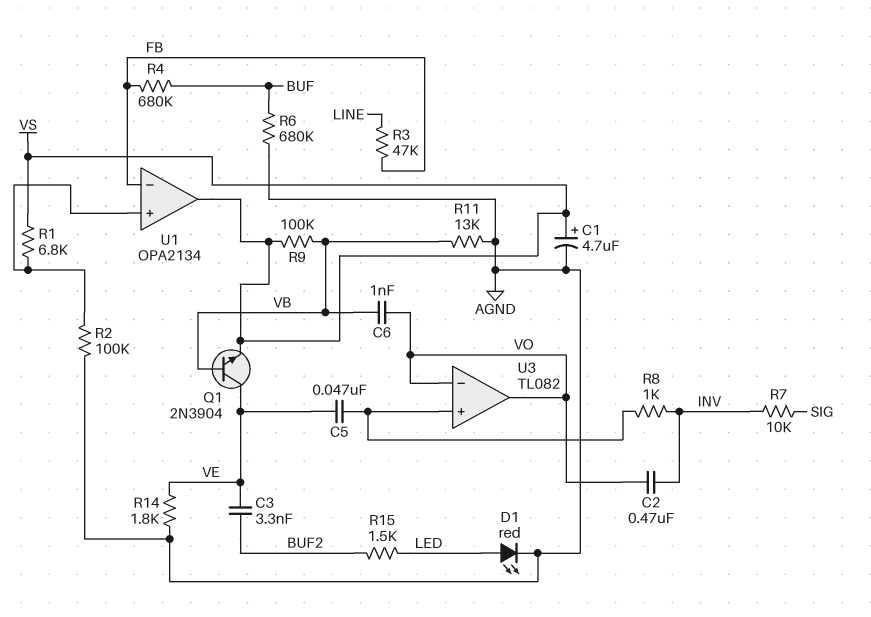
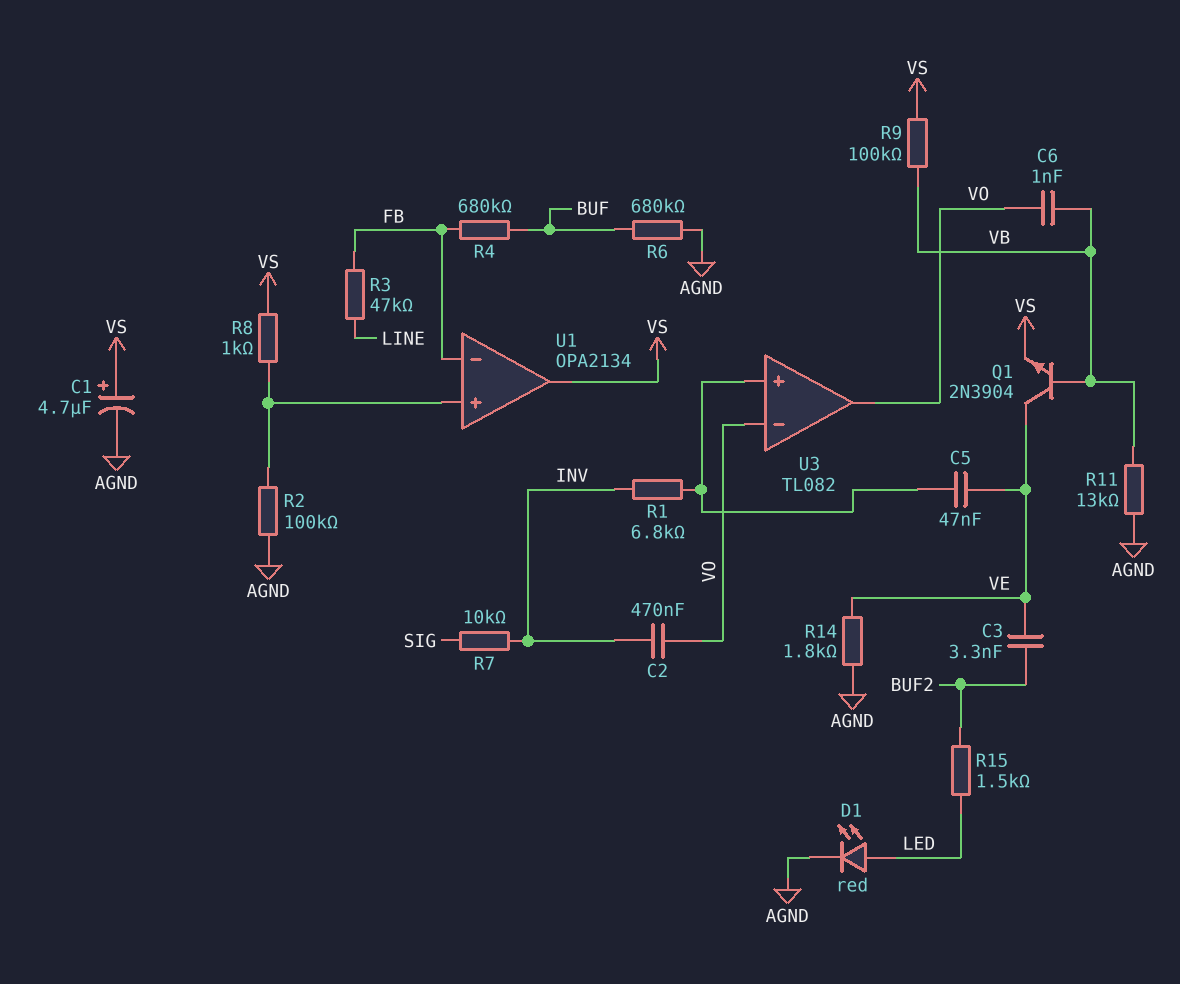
R1: 6.8k (U1/in+, VS) -> 6.8k (INV, U3/in+)
R8: 1k (INV, U3/in+) -> 1k (U1/in+, VS)

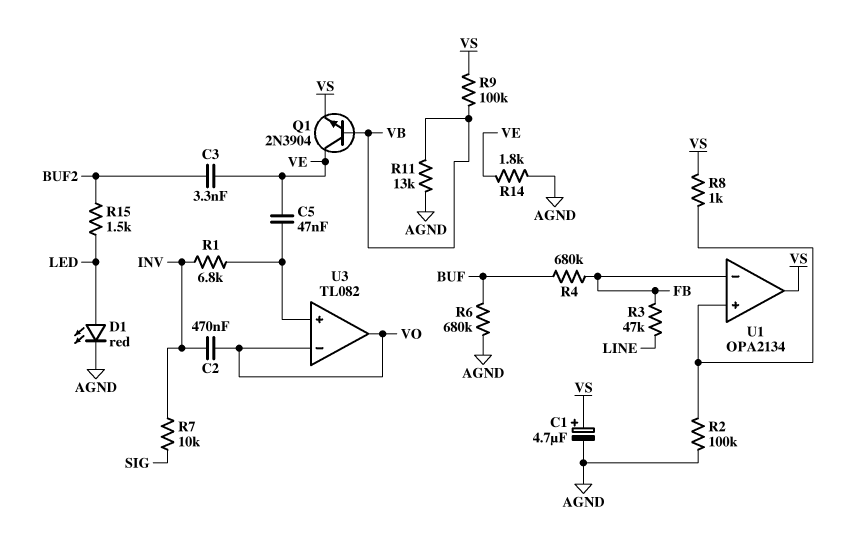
C6: 1nF (VB, VO) -> none

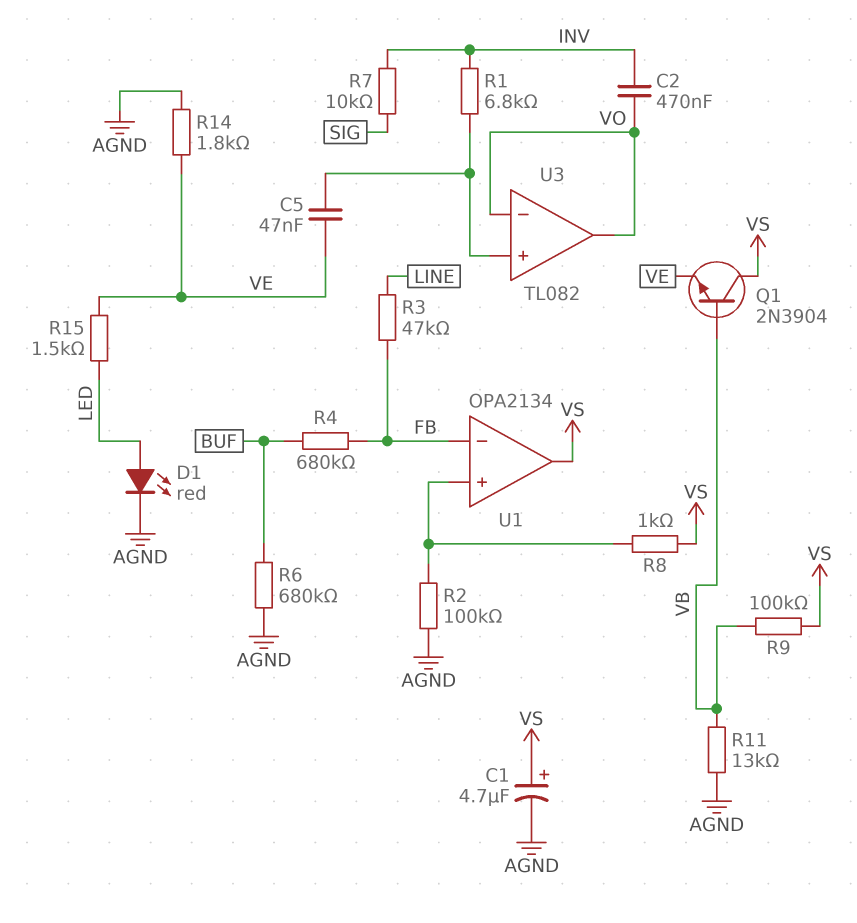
C3: 3.3nF (BUF2, VE) -> none
Q1: NPN 2N3904 (B VB, C VE, E VS) -> NPN 2N3904 (B VB, C VS, E VE)
R15: 1.5k (BUF2, LED) -> 1.5k (LED, VE)

